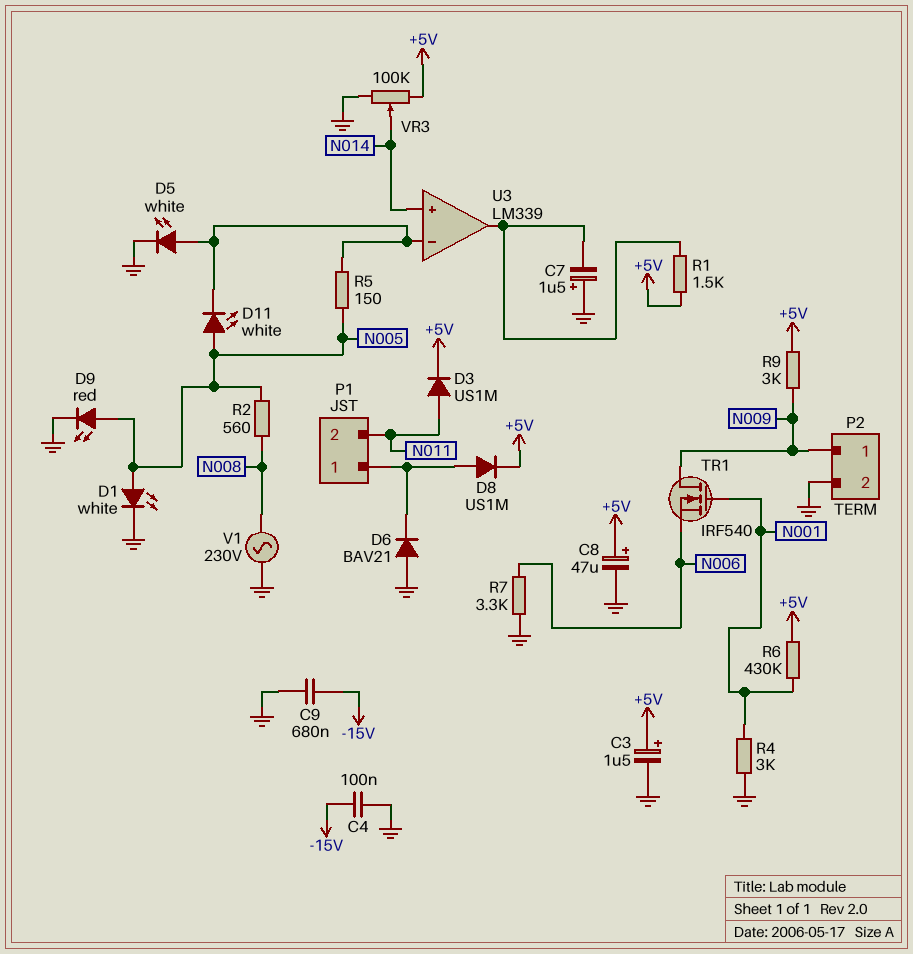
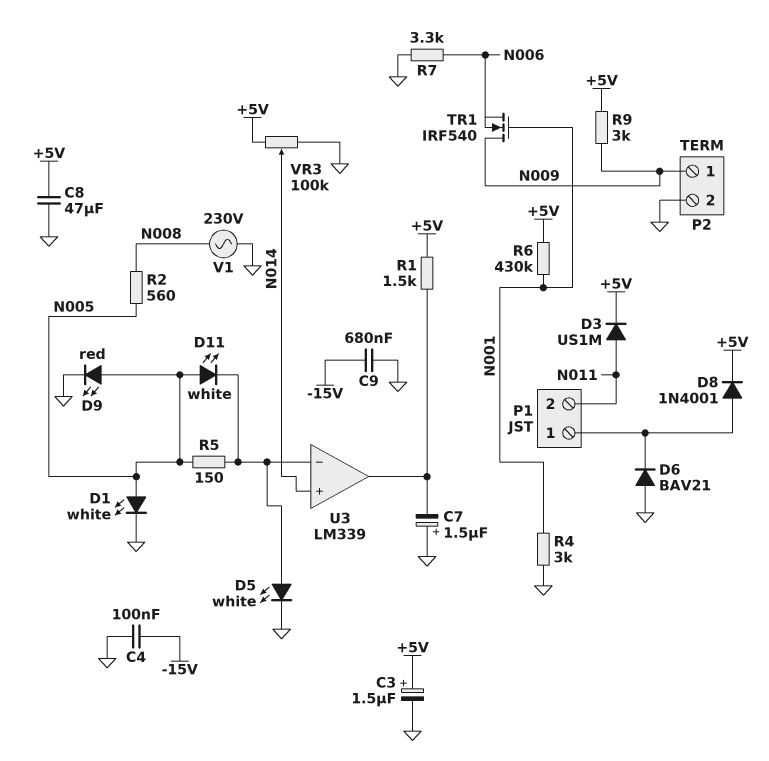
C8: 47uF (plus +5V, minus GND) -> 47uF (+5V, GND)
D8: diode US1M (A P1/1, K +5V) -> diode 1N4001 (A P1/1, K +5V)

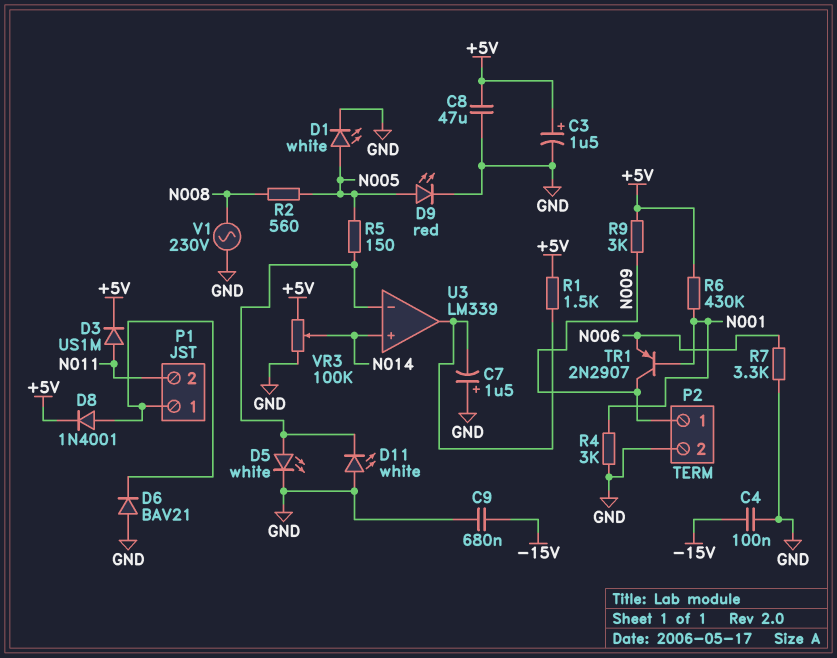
D11: LED white (A N005, K U3/in-) -> LED white (A GND, K U3/in-)
TR1: NMOS IRF540 (G N001, D N009, S N006) -> PNP 2N2907 (B N001, C N009, E N006)

